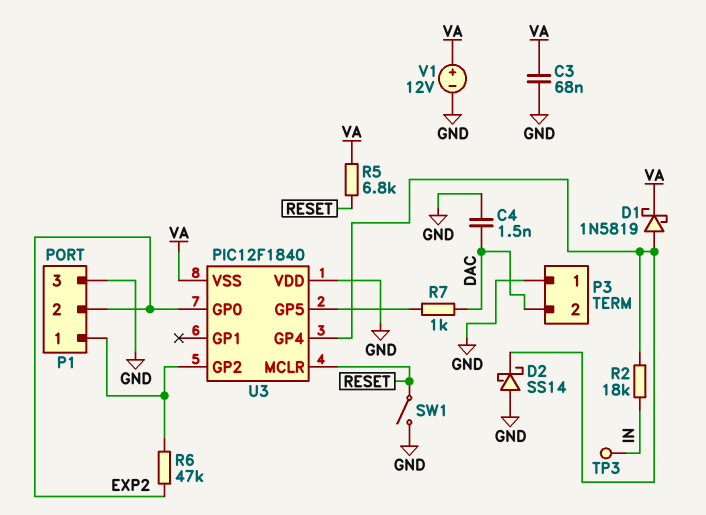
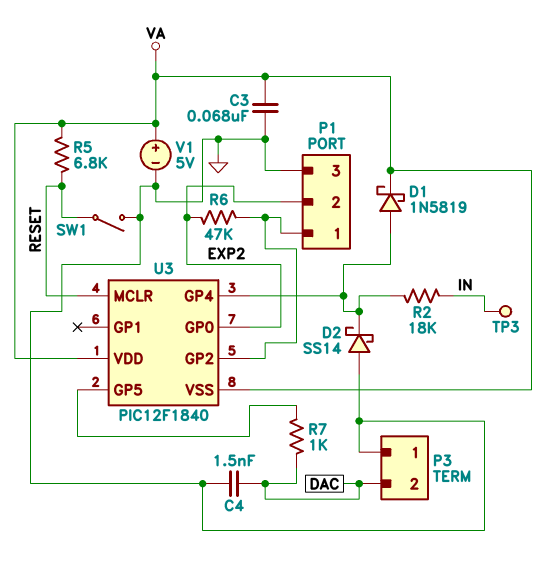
U3 pin VDD: GND -> VA
V1: 12V (plus VA, minus GND) -> 5V (plus VA, minus GND)

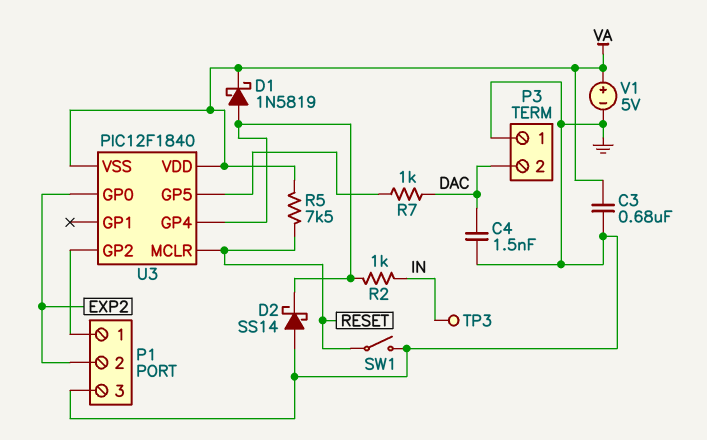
C3: 68nF (GND, VA) -> 680nF (GND, VA)
R2: 18k (IN, U3/GP4) -> 1k (IN, U3/GP4)
R5: 6.8k (RESET, VA) -> 7.5k (RESET, VA)
R6: 47k (EXP2, P1/1) -> none

